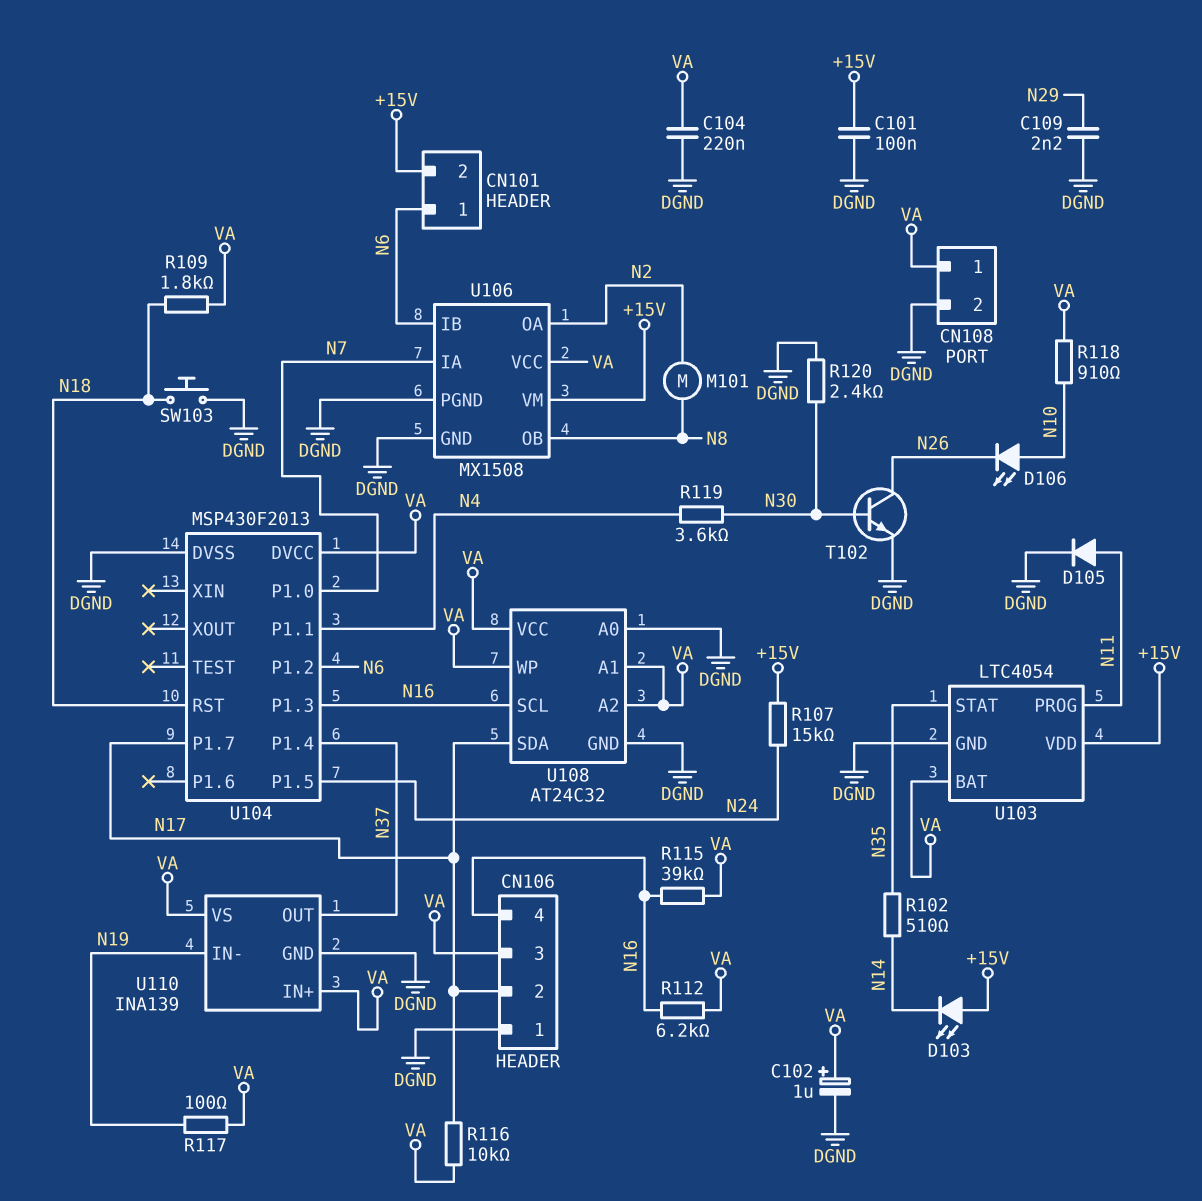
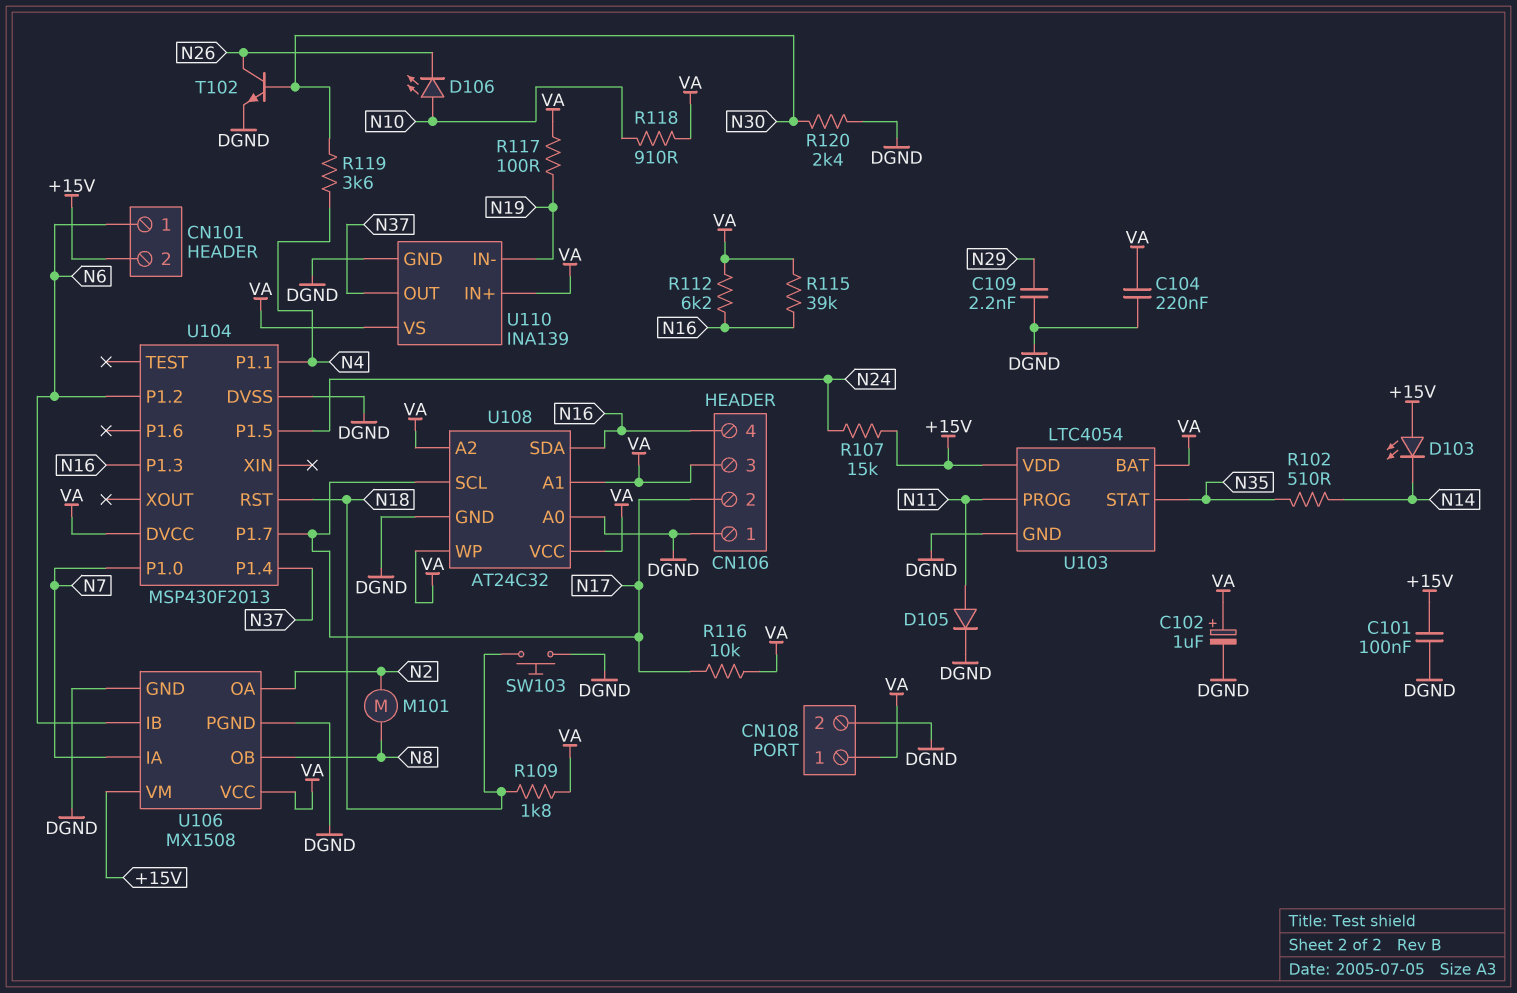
U108 pin SCL: N16 -> N17
U108 pin SDA: N17 -> N16

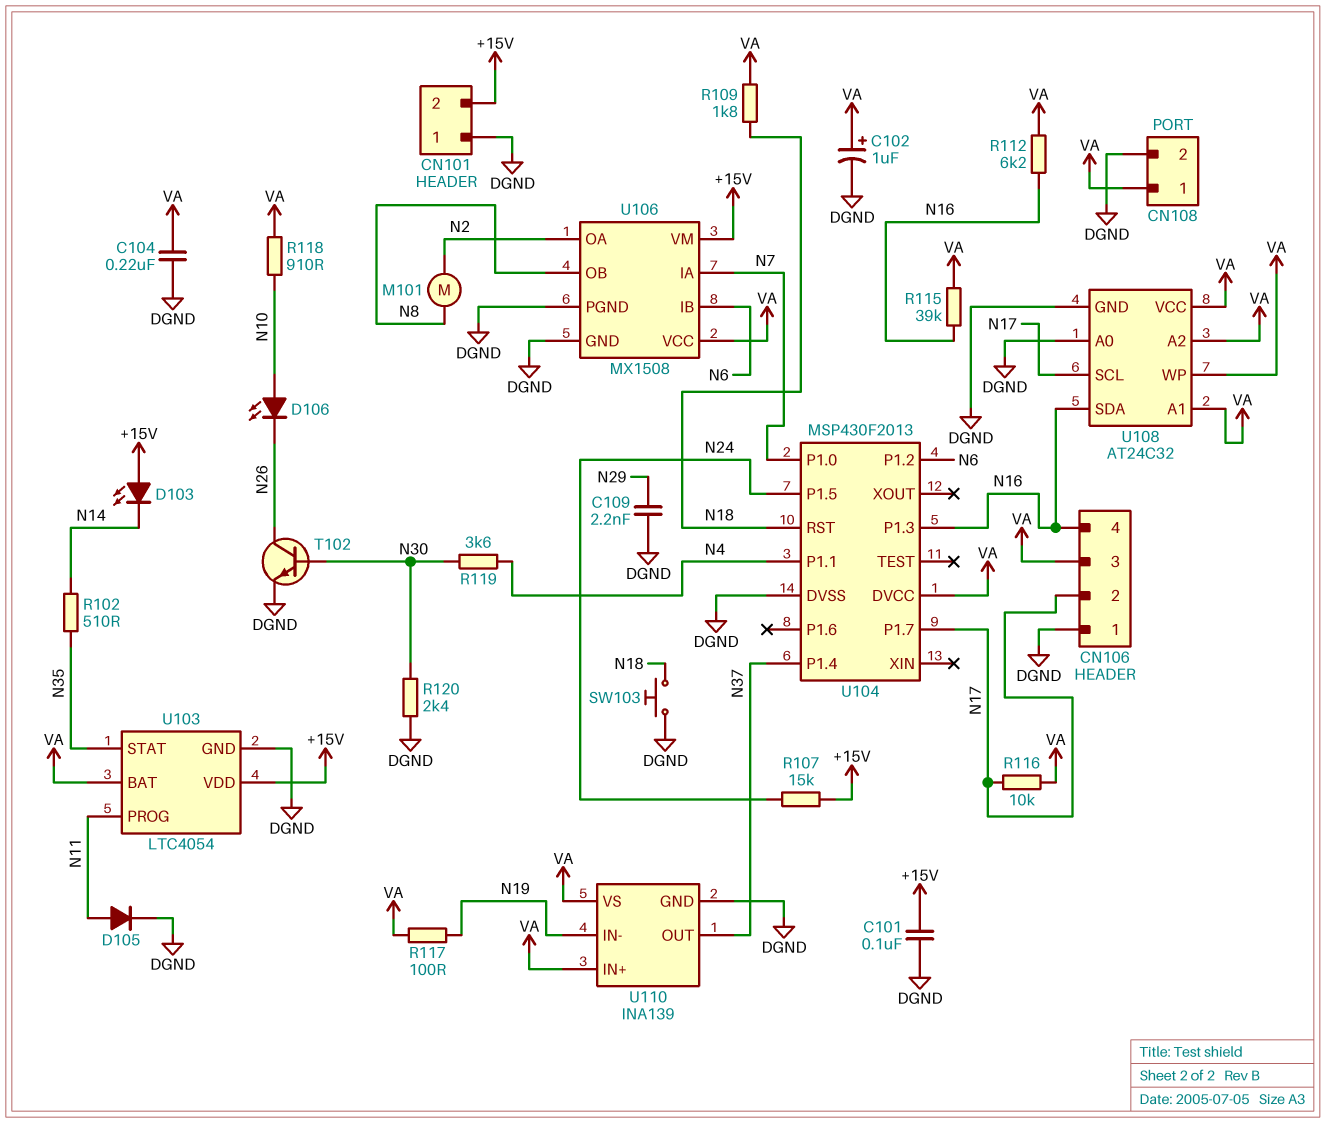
CN101 pin 1: N6 -> DGND

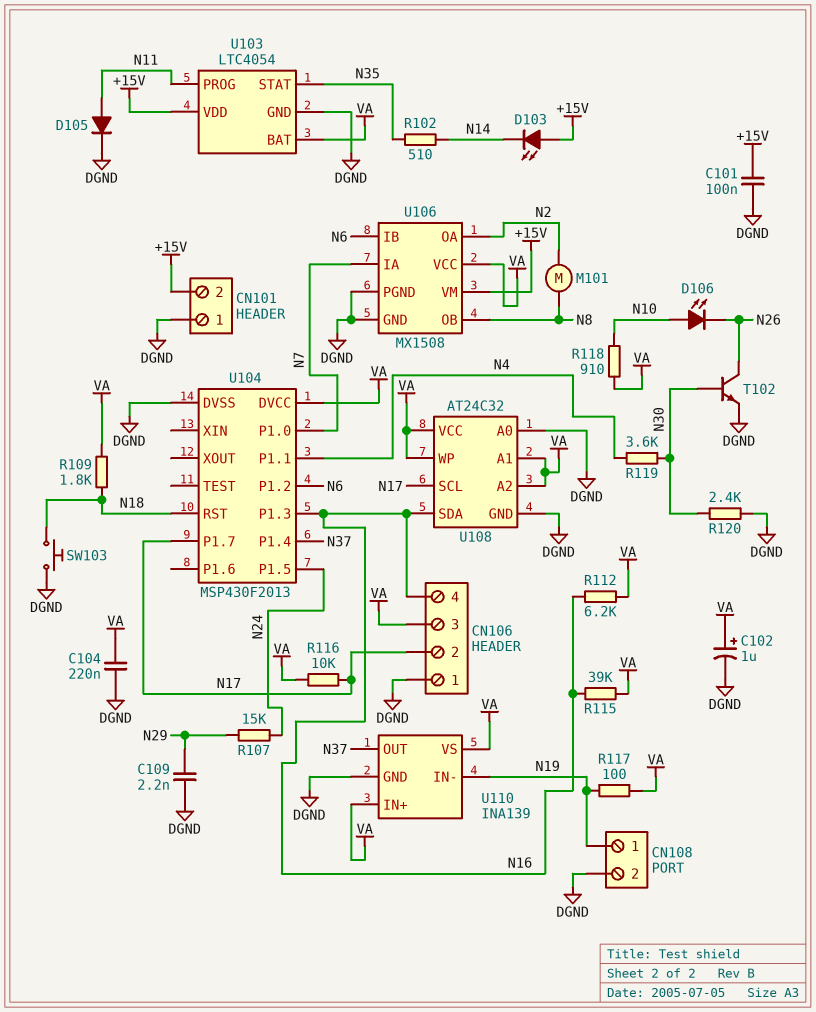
CN108 pin 1: VA -> N19
R107: 15k (+15V, N24) -> 15k (N24, N29)

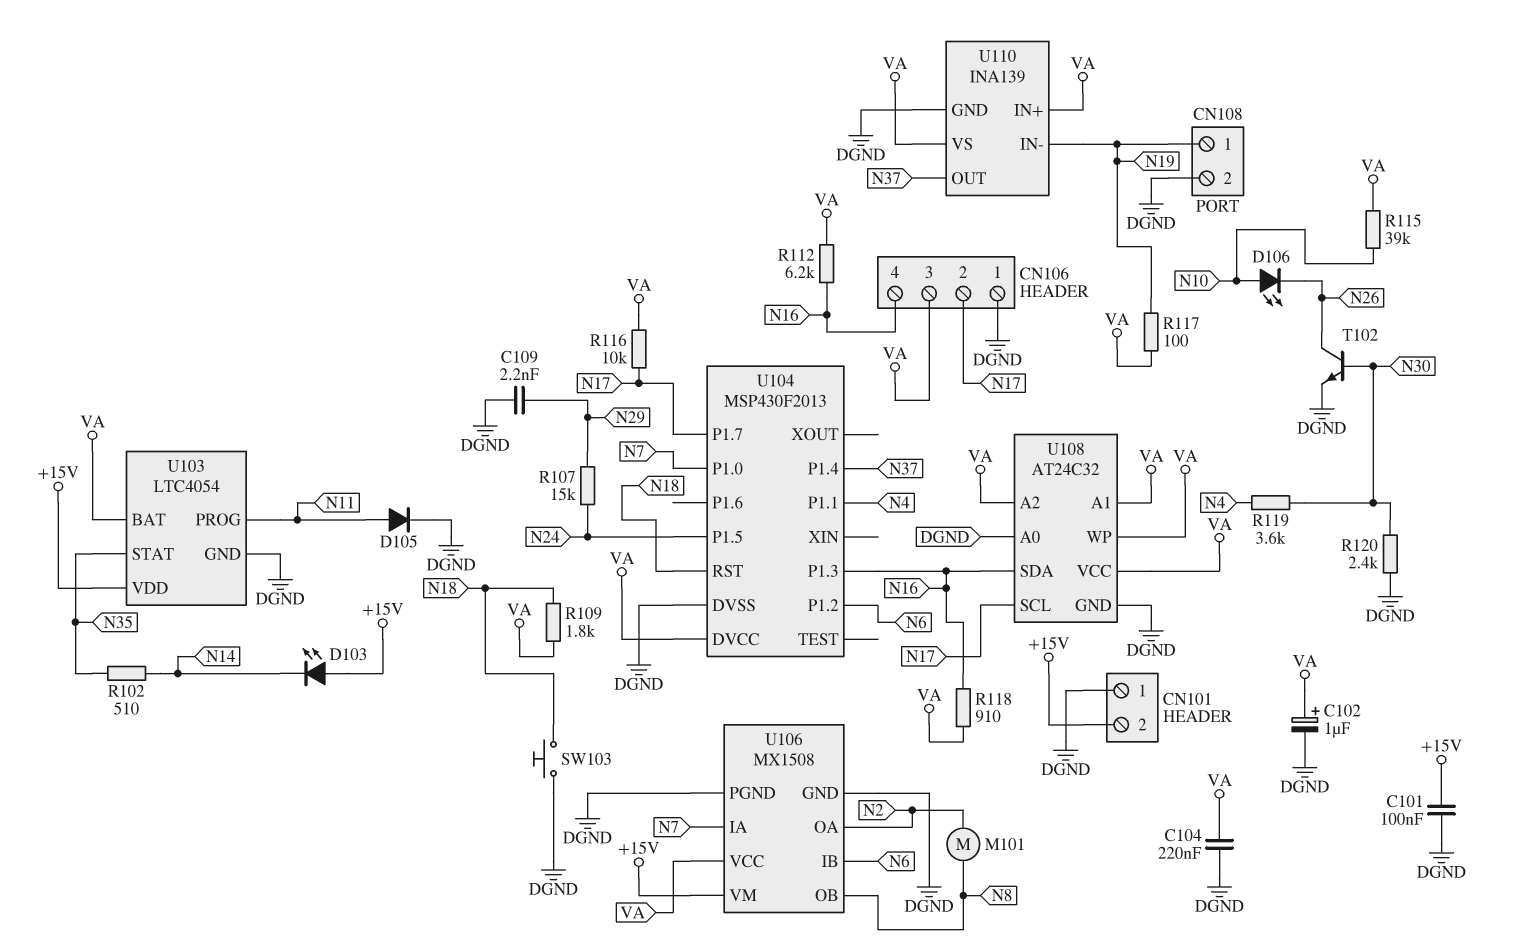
R115: 39k (N16, VA) -> 39k (N10, VA)
R118: 910 (N10, VA) -> 910 (N16, VA)

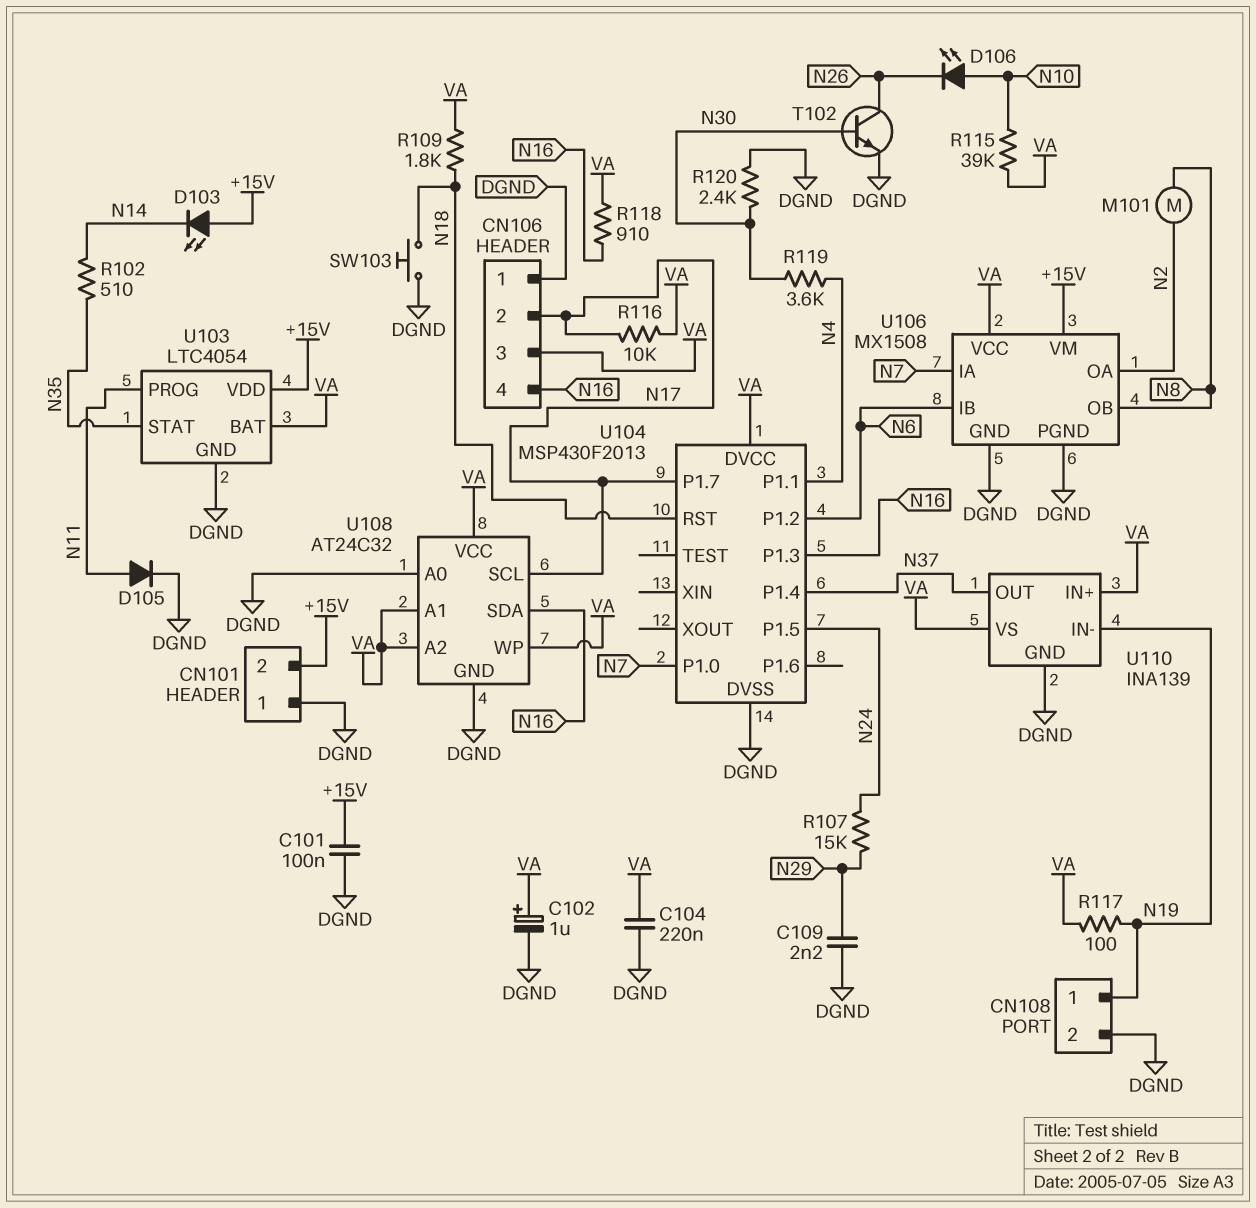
R112: 6.2k (N16, VA) -> none

